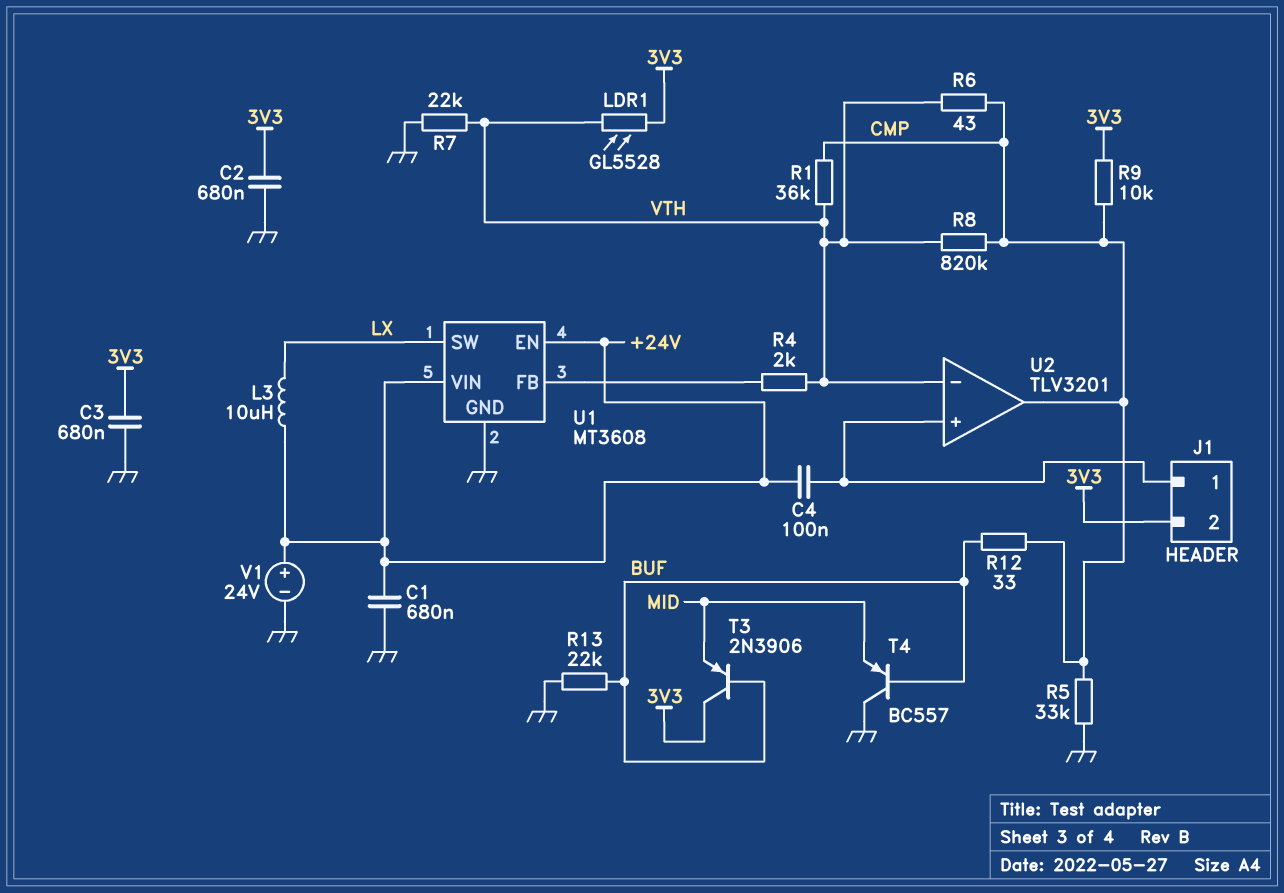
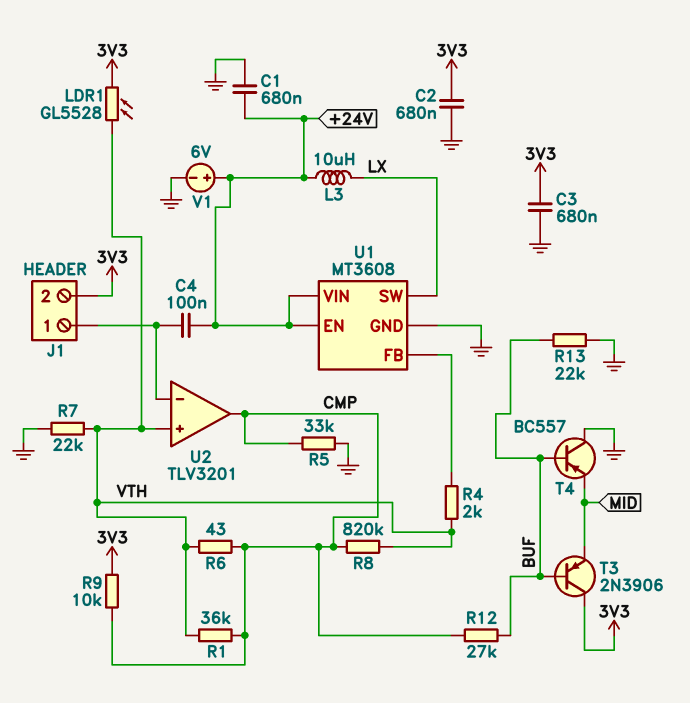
R12: 33 (BUF, CMP) -> 27k (BUF, CMP)
U2 pin in+: J1/1 -> VTH
U2 pin in-: VTH -> J1/1
V1: 24V (plus +24V, minus GND) -> 6V (plus +24V, minus GND)

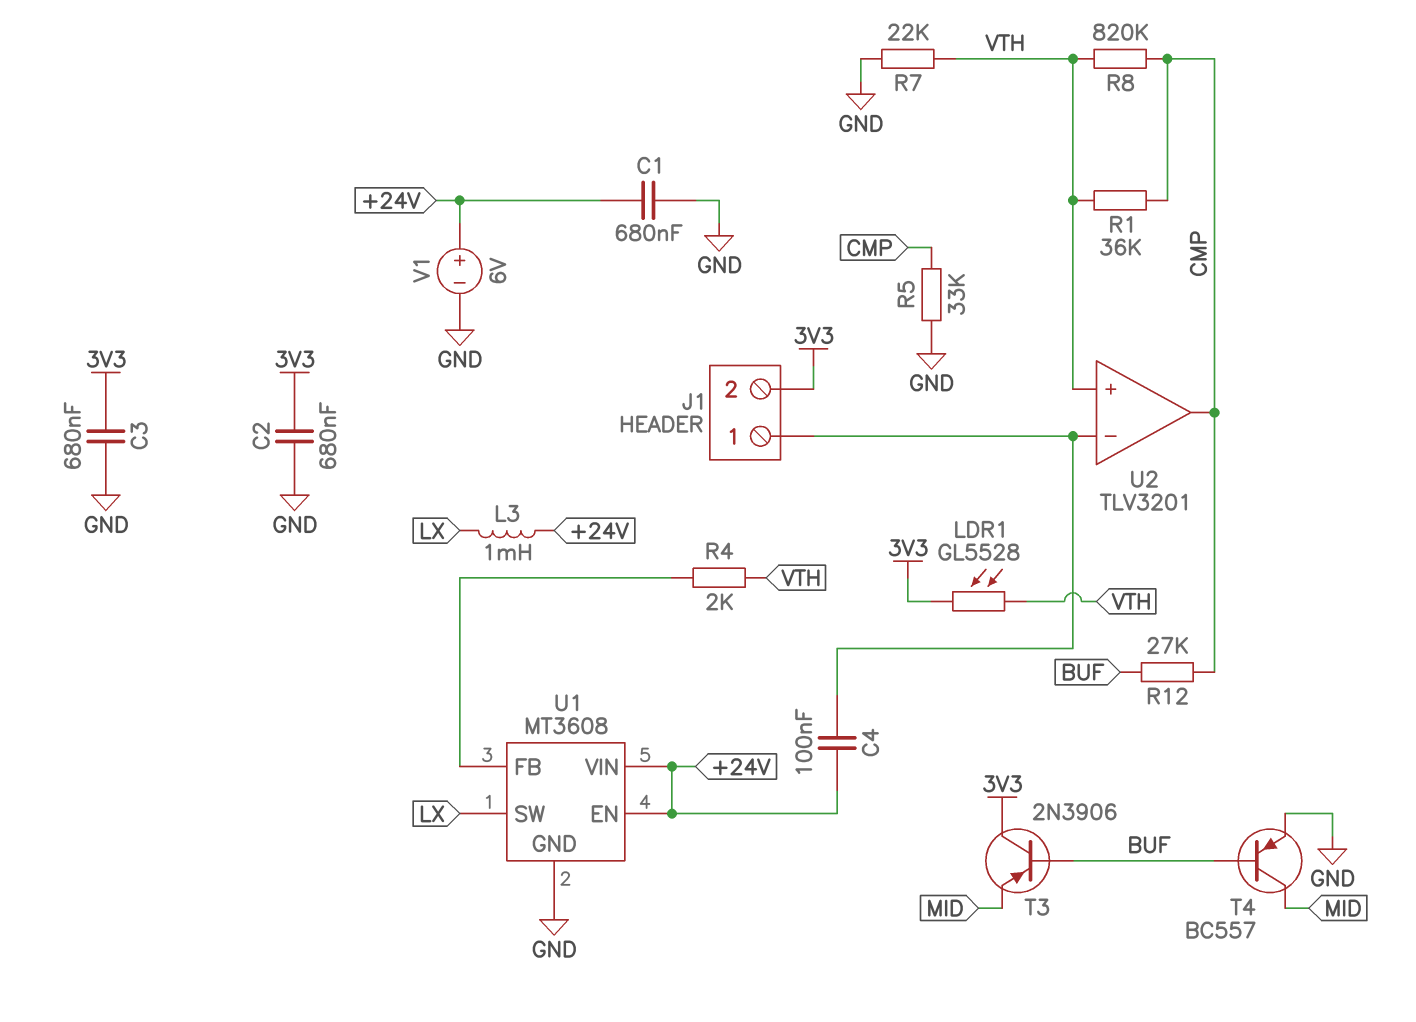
L3: 10uH (+24V, LX) -> 1mH (+24V, LX)
R6: 43 (CMP, VTH) -> none
R9: 10k (3V3, CMP) -> none
R13: 22k (BUF, GND) -> none
T4: PNP BC557 (B BUF, C GND, E MID) -> PNP BC557 (B BUF, C MID, E GND)

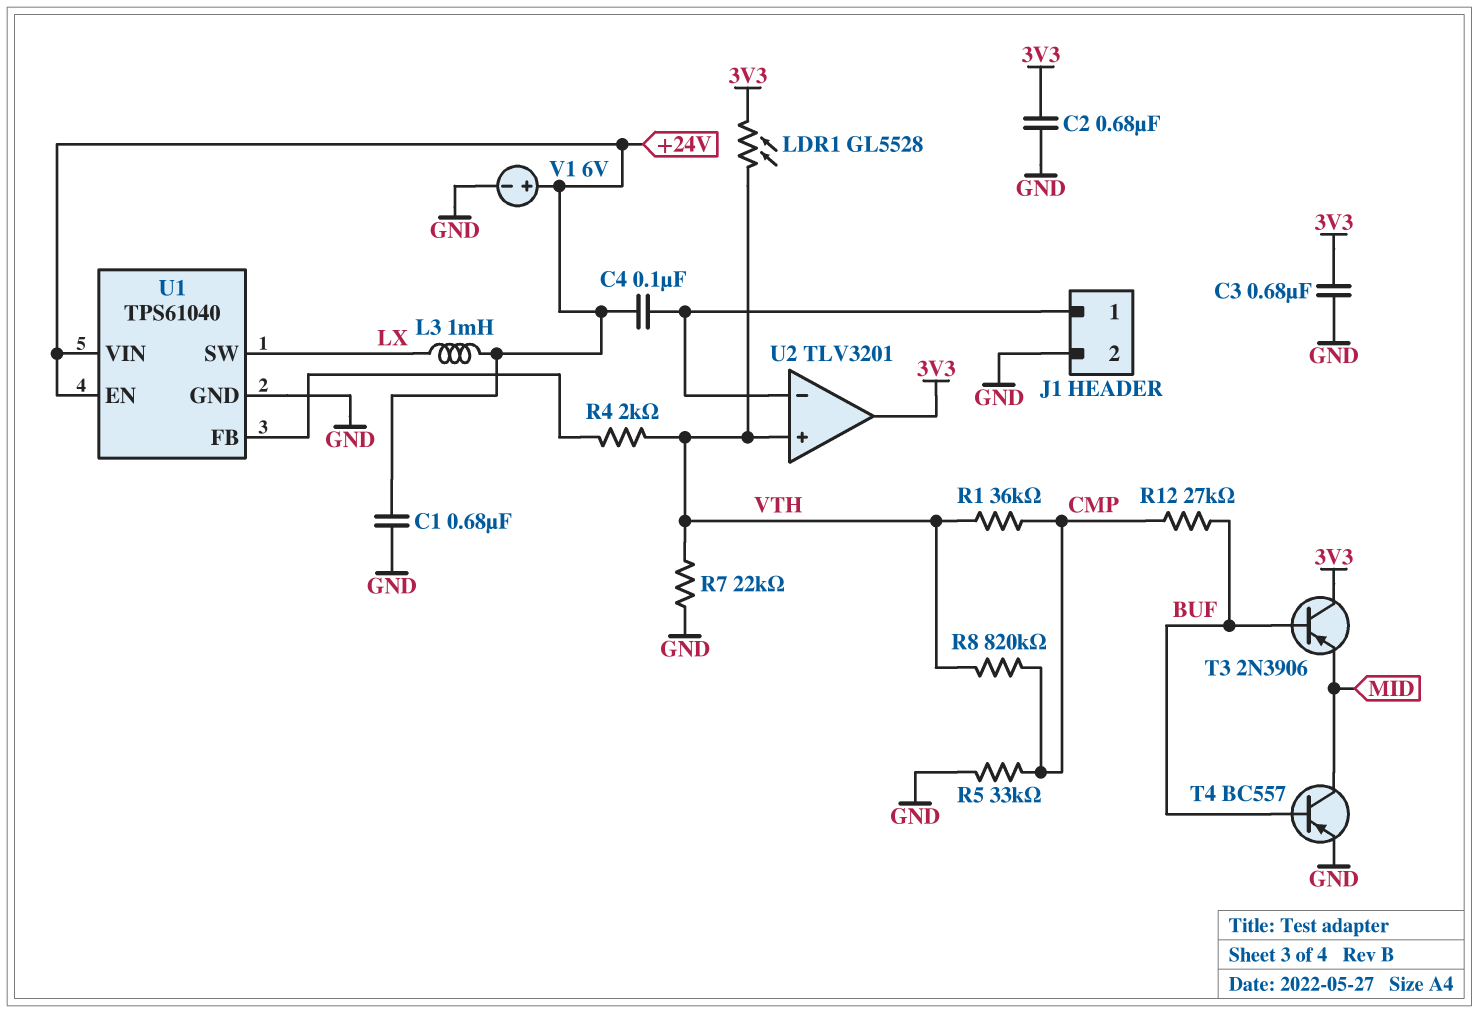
J1 pin 2: 3V3 -> GND
U1: MT3608 -> TPS61040
U2 pin out: CMP -> 3V3

